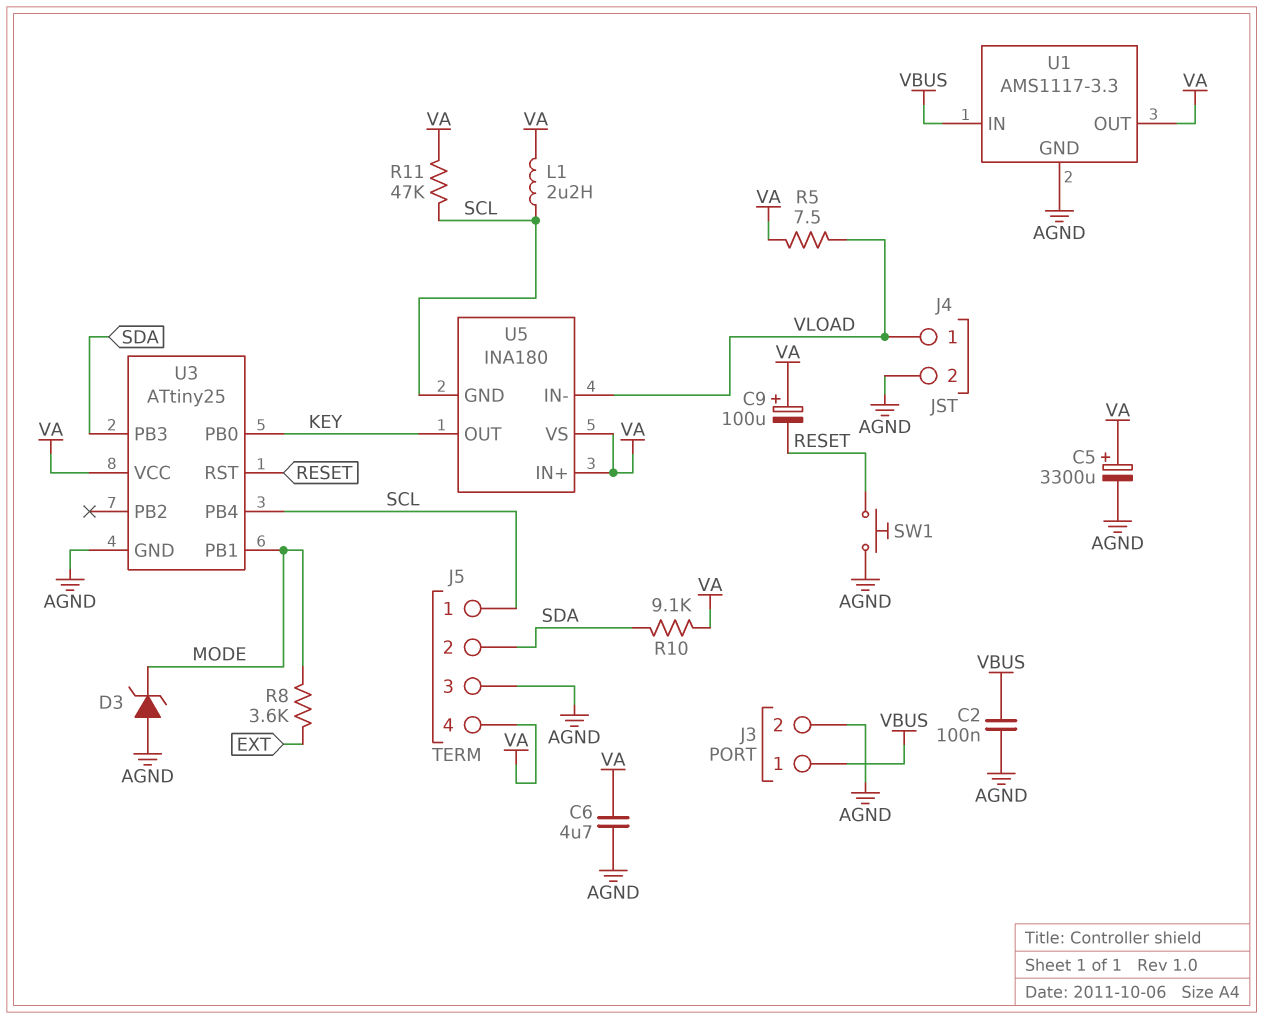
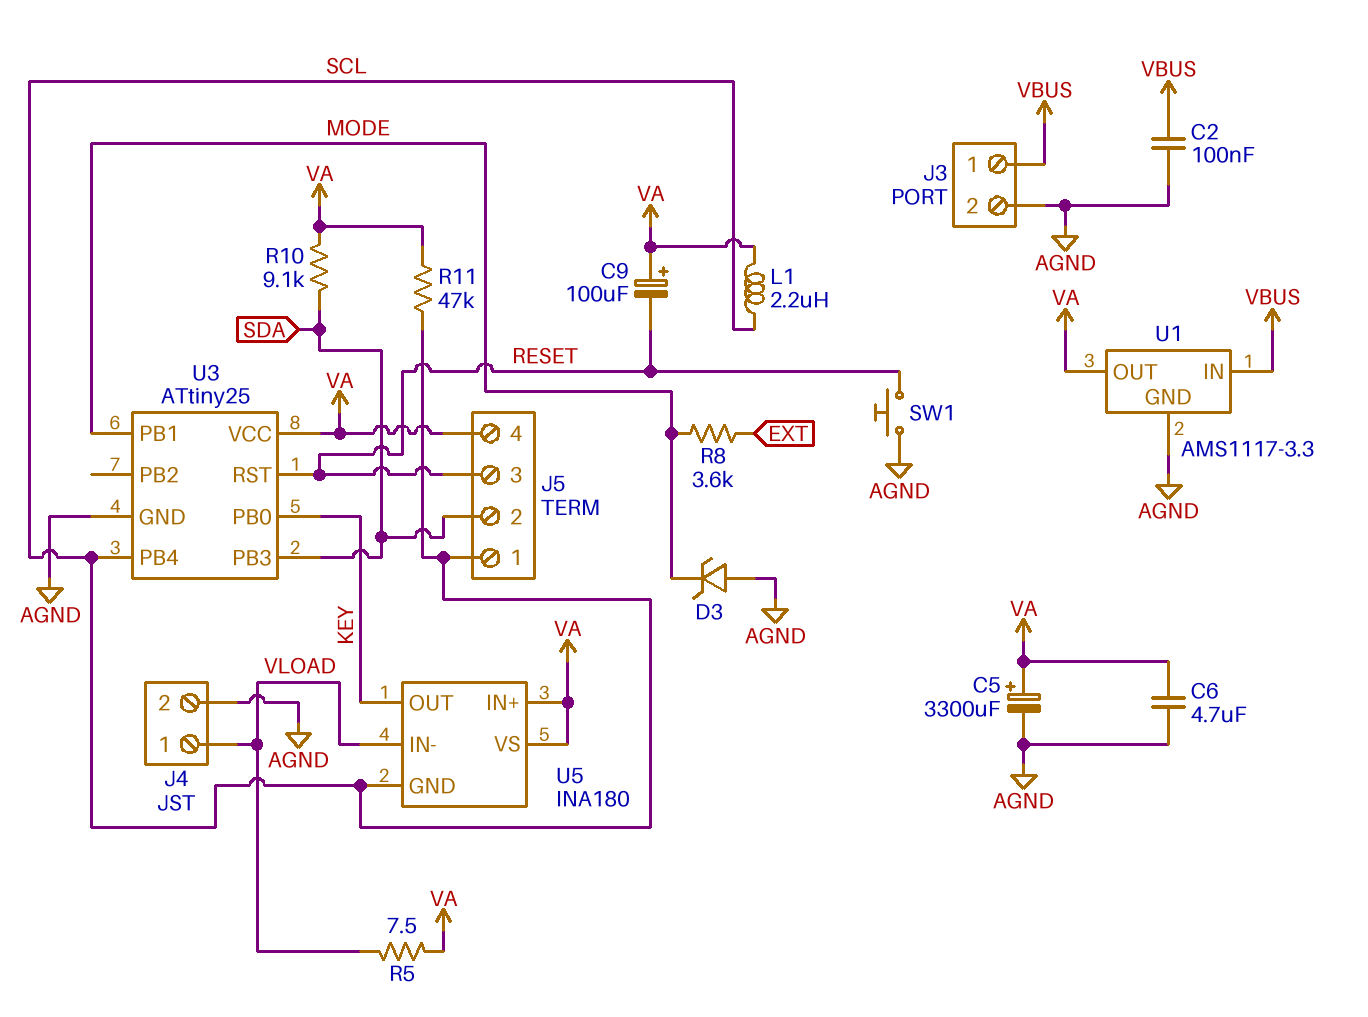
J5 pin 3: AGND -> RESET

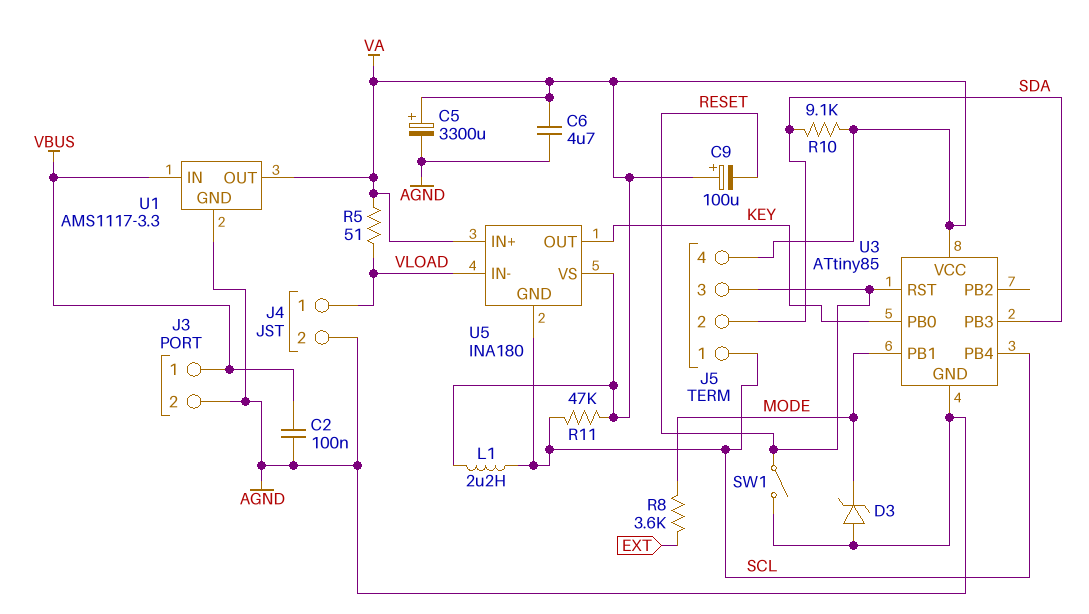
R5: 7.5 (VA, VLOAD) -> 51 (VA, VLOAD)
SW1: button (AGND, RESET) -> switch (AGND, RESET)
U3: ATtiny25 -> ATtiny85

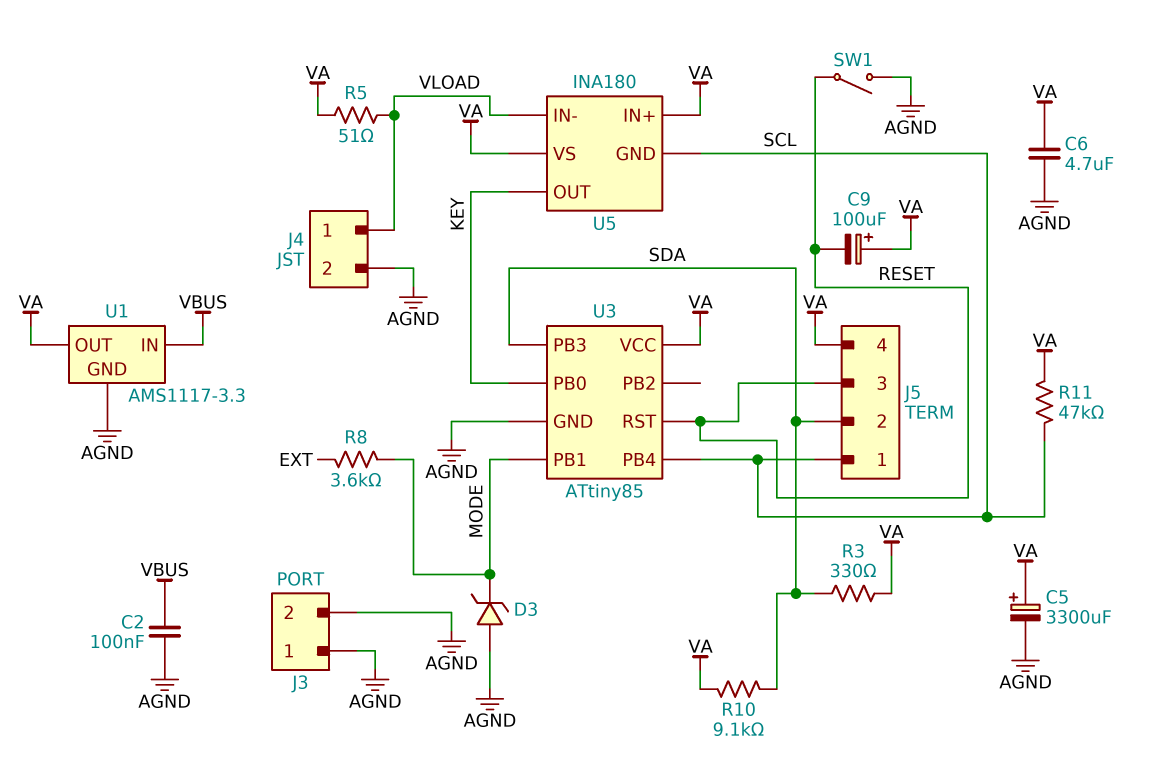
J3 pin 1: VBUS -> AGND
L1: 2.2uH (SCL, VA) -> none
R3: none -> 330 (SDA, VA)

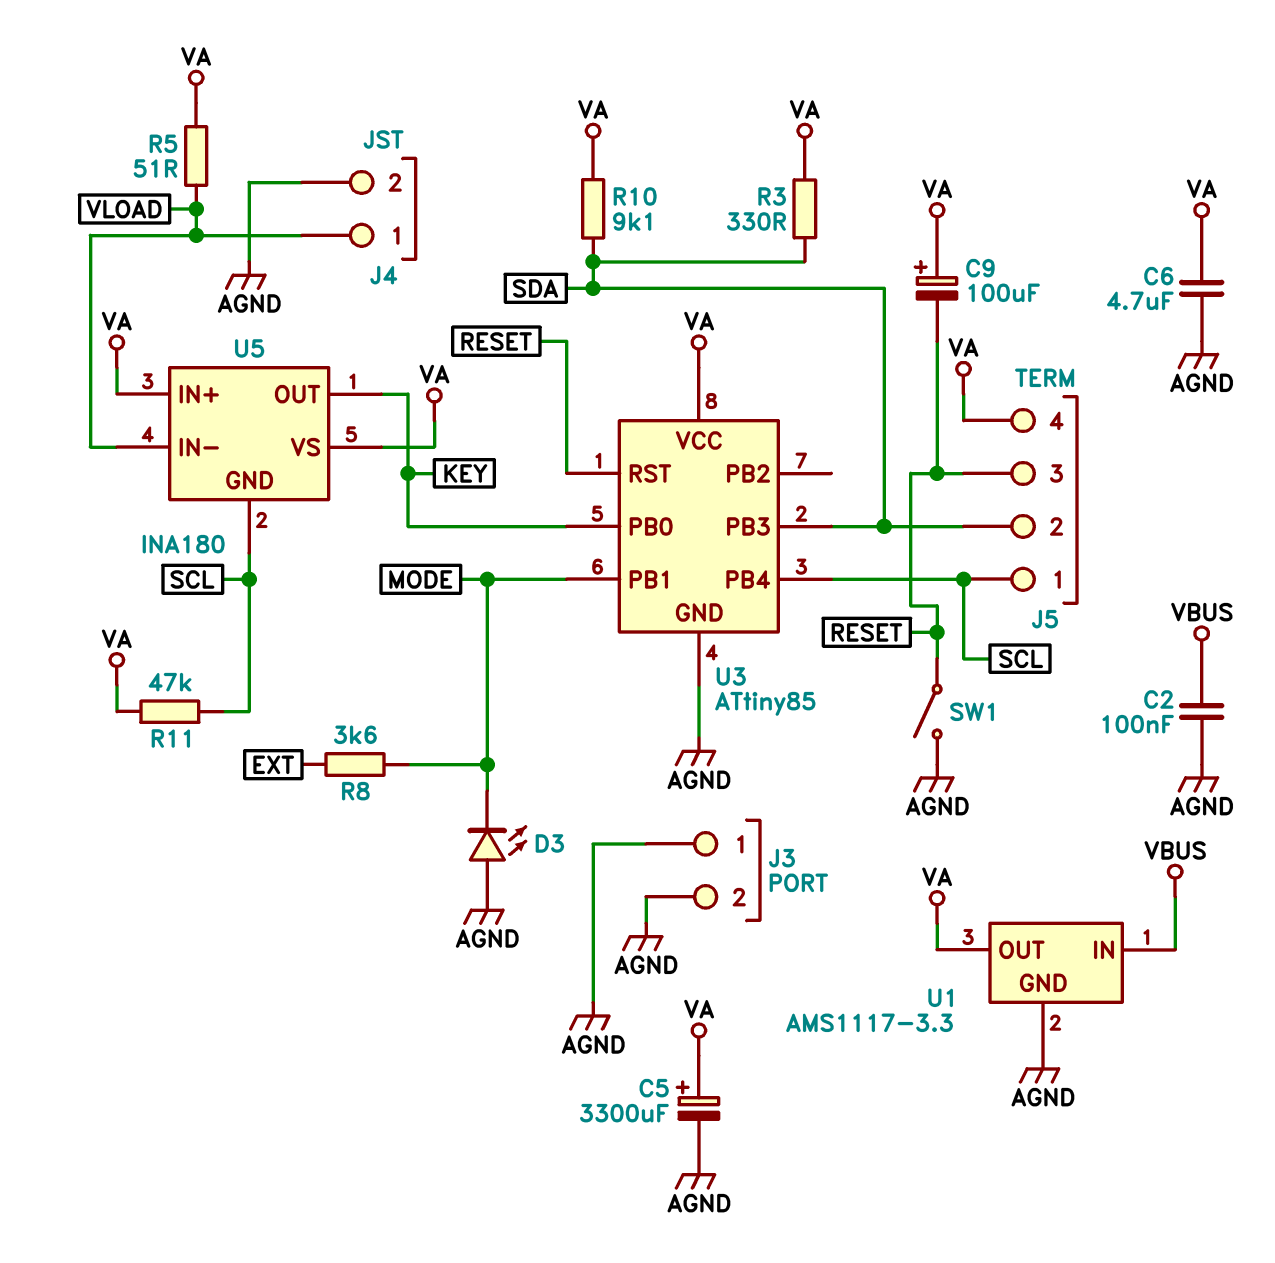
D3: zener (A AGND, K MODE) -> LED (A AGND, K MODE)

